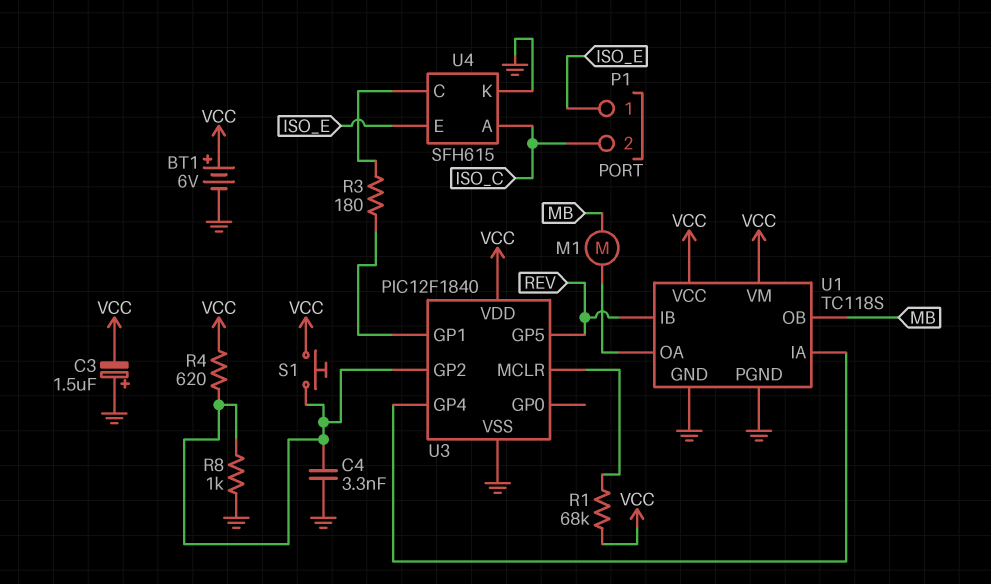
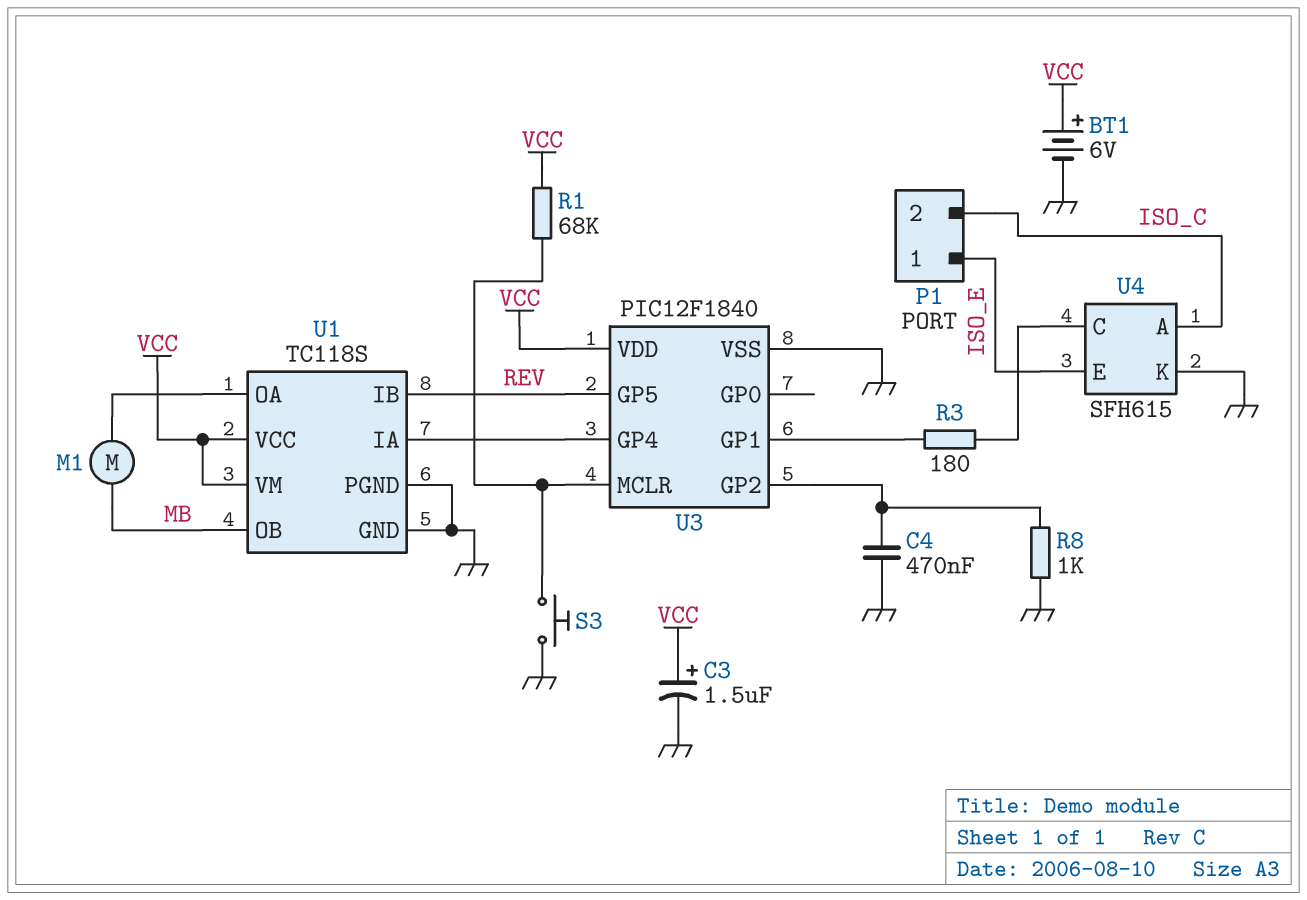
C3: 1.5uF (plus GND, minus VCC) -> 1.5uF (plus VCC, minus GND)
C4: 3.3nF (GND, U3/GP2) -> 470nF (GND, U3/GP2)
R4: 620 (U3/GP2, VCC) -> none
S1: button (U3/GP2, VCC) -> none
S3: none -> button (GND, U3/MCLR)

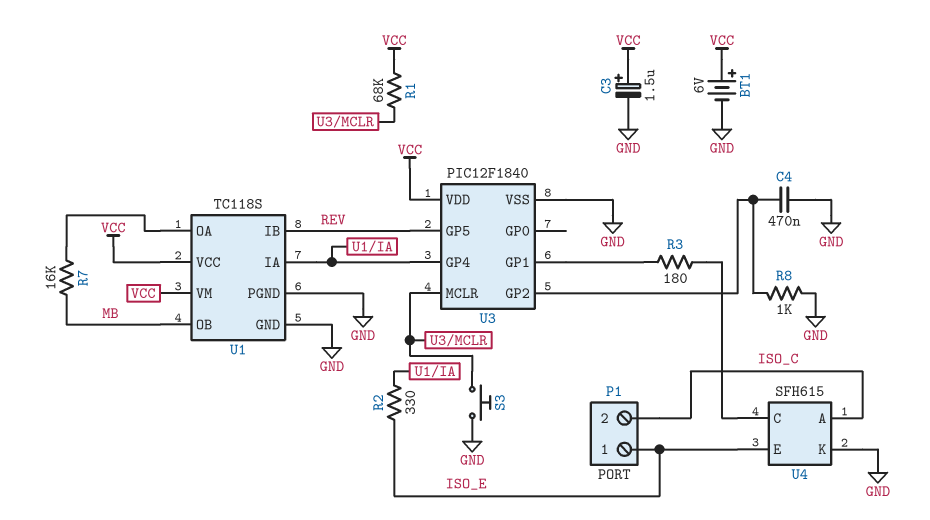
M1: motor (MB, U1/OA) -> none
R2: none -> 330 (ISO_E, U1/IA)
R7: none -> 16k (MB, U1/OA)

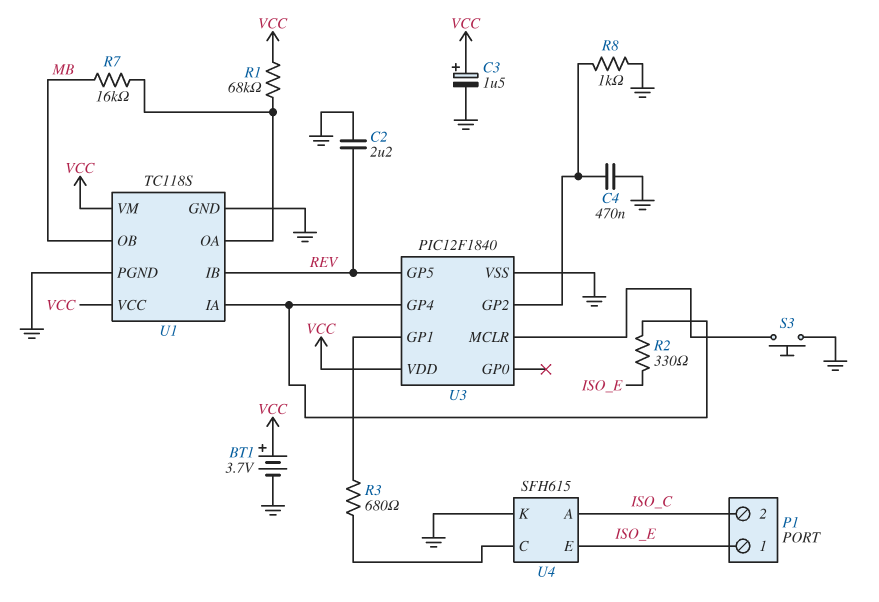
BT1: 6V (plus VCC, minus GND) -> 3.7V (plus VCC, minus GND)
C2: none -> 2.2uF (GND, REV)
R1: 68k (U3/MCLR, VCC) -> 68k (U1/OA, VCC)
R3: 180 (U3/GP1, U4/C) -> 680 (U3/GP1, U4/C)

